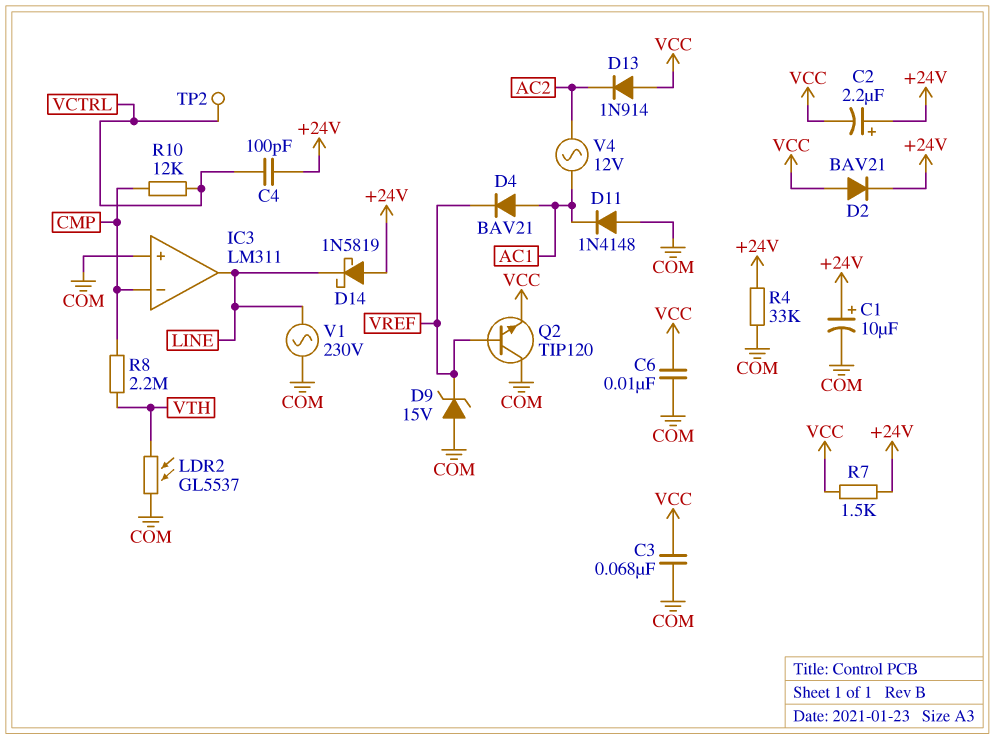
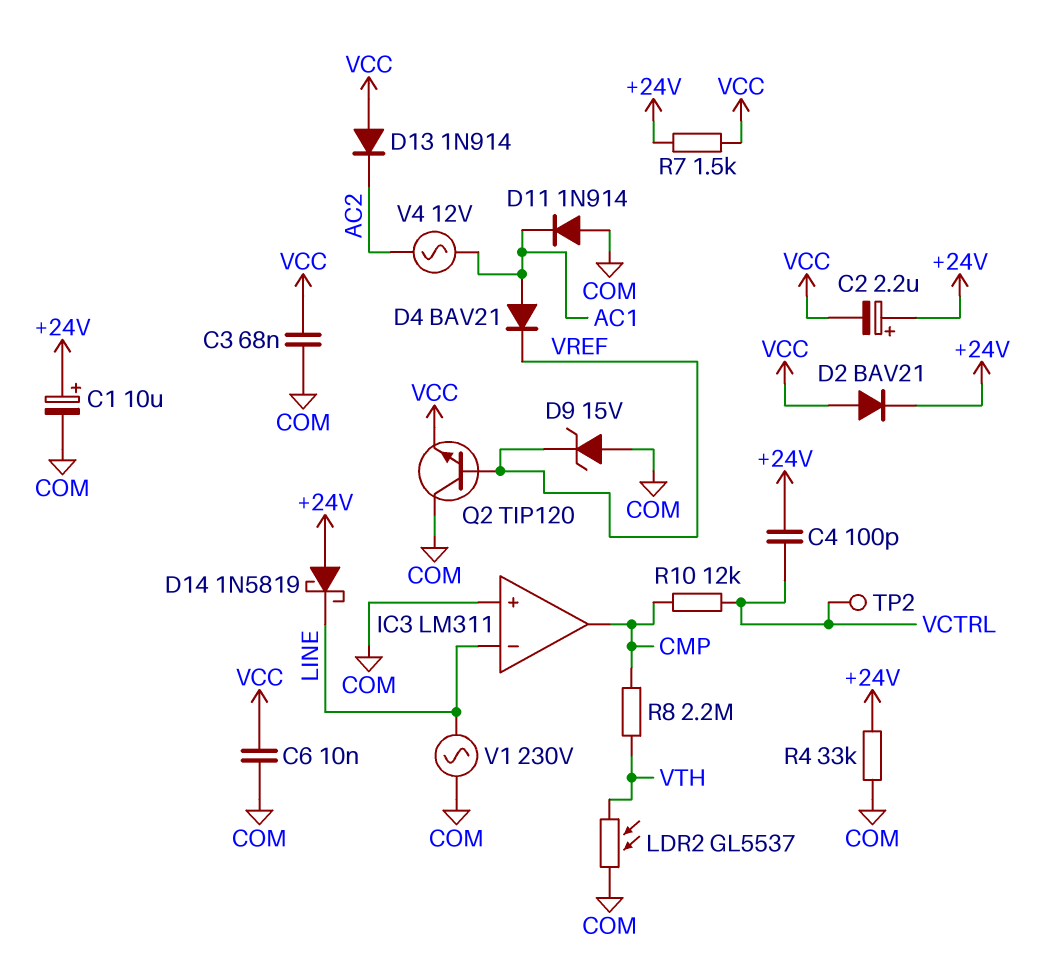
D11: diode 1N4148 (A COM, K AC1) -> diode 1N914 (A COM, K AC1)
IC3 pin in-: CMP -> LINE
IC3 pin out: LINE -> CMP

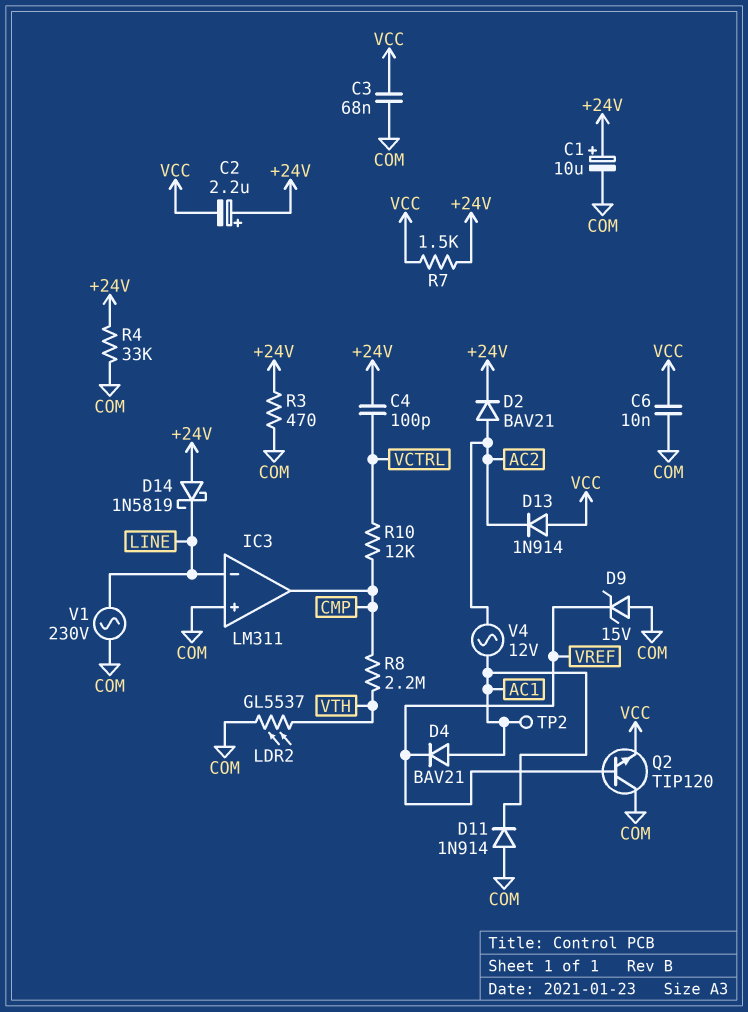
D2: diode BAV21 (A VCC, K +24V) -> diode BAV21 (A AC2, K +24V)
R3: none -> 470 (+24V, COM)
TP2: test point (VCTRL) -> test point (AC1)

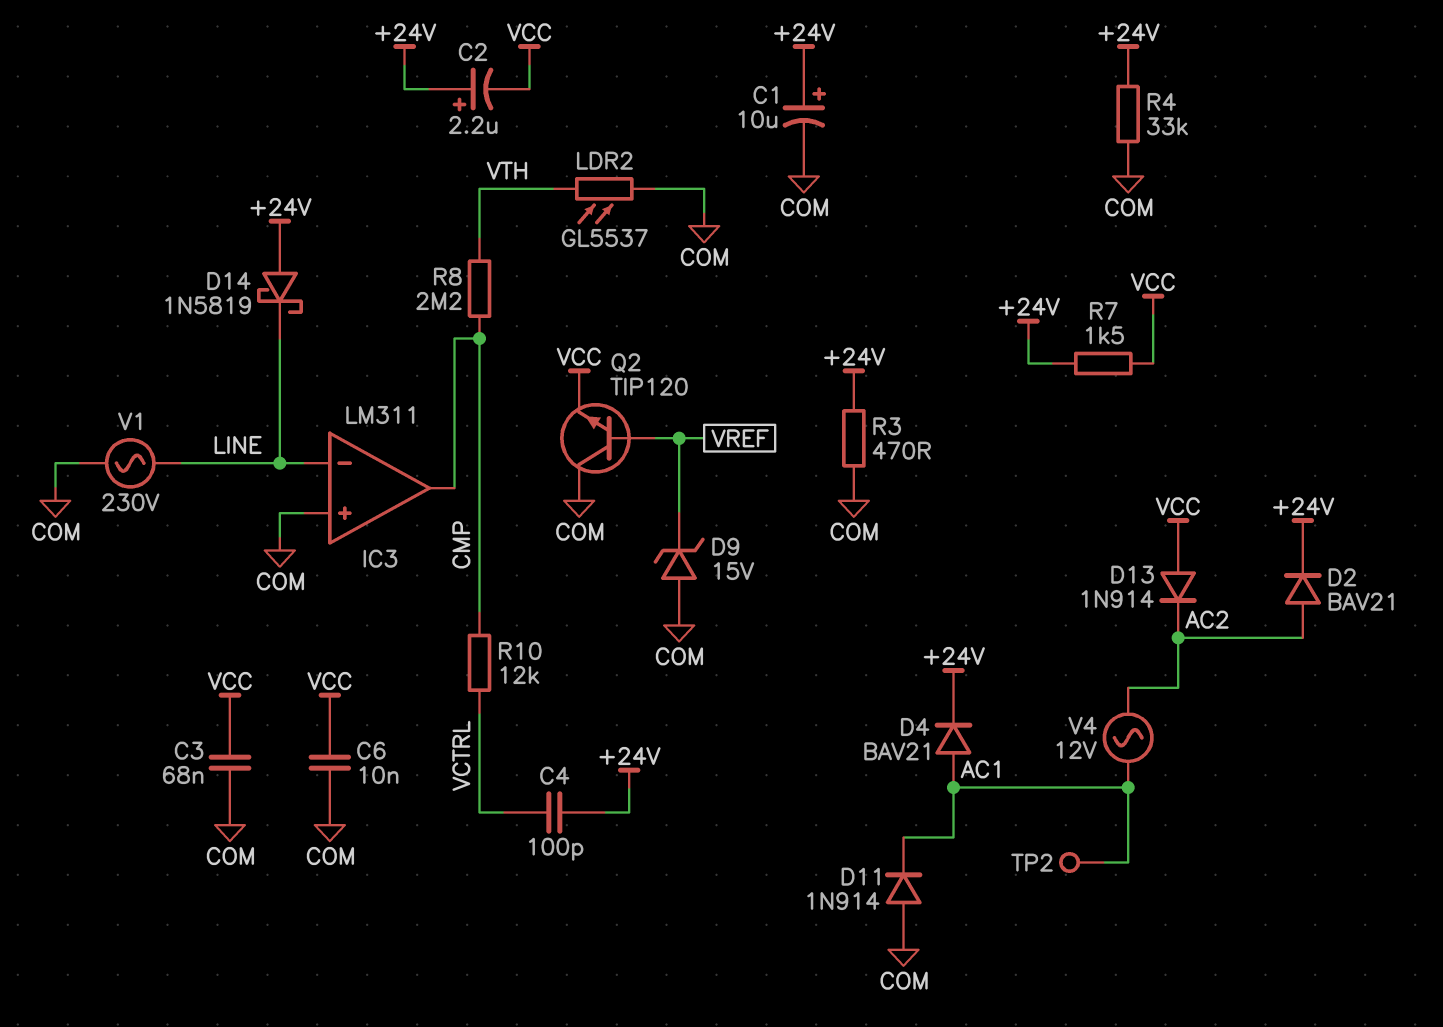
D4: diode BAV21 (A AC1, K VREF) -> diode BAV21 (A AC1, K +24V)

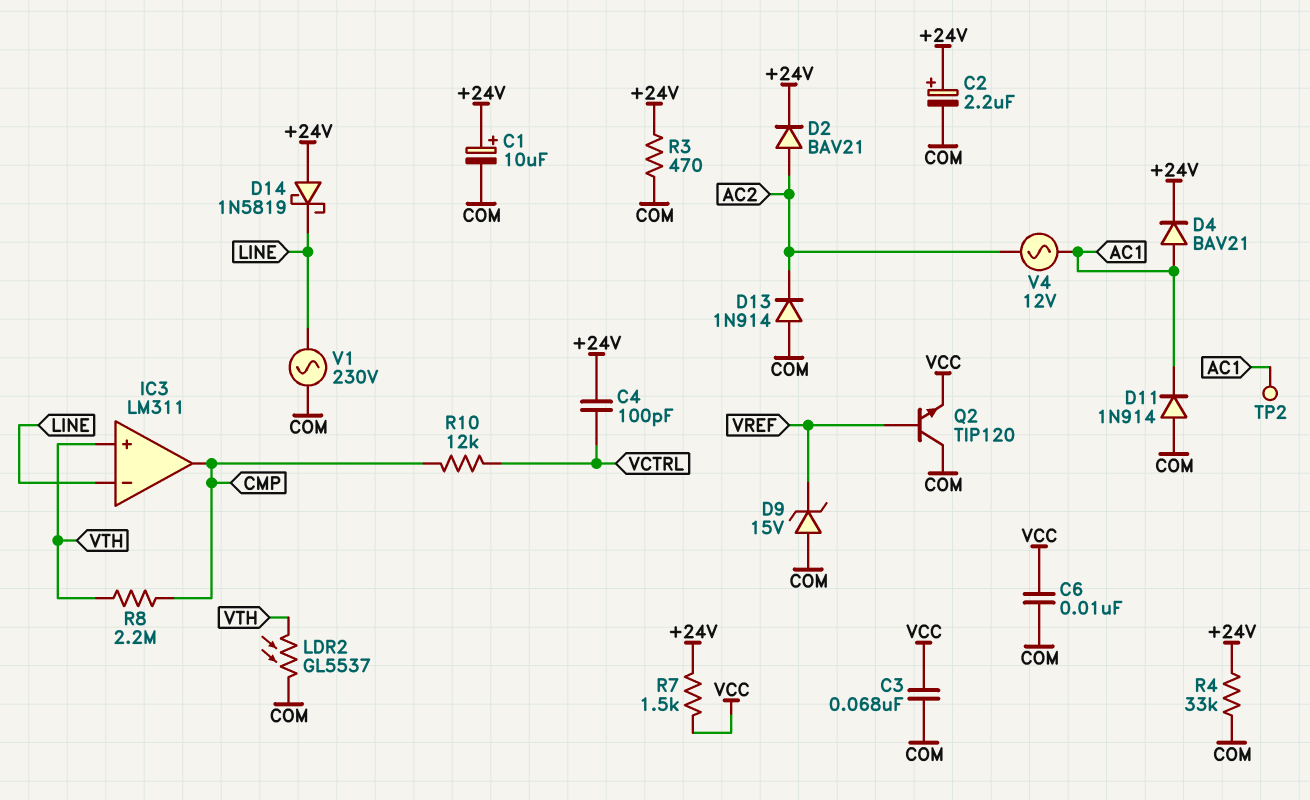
C2: 2.2uF (plus +24V, minus VCC) -> 2.2uF (plus +24V, minus COM)
D13: diode 1N914 (A VCC, K AC2) -> diode 1N914 (A COM, K AC2)
IC3 pin in+: COM -> VTH

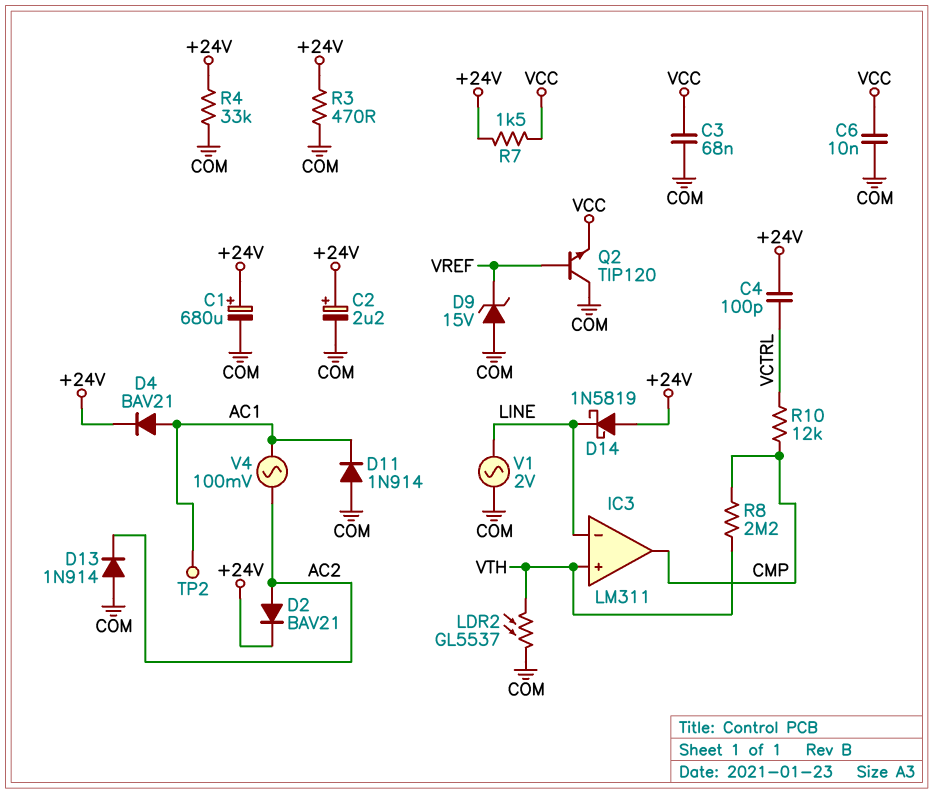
C1: 10uF (plus +24V, minus COM) -> 680uF (plus +24V, minus COM)
V1: AC 230V (COM, LINE) -> AC 2V (COM, LINE)
V4: AC 12V (AC1, AC2) -> AC 100mV (AC1, AC2)

